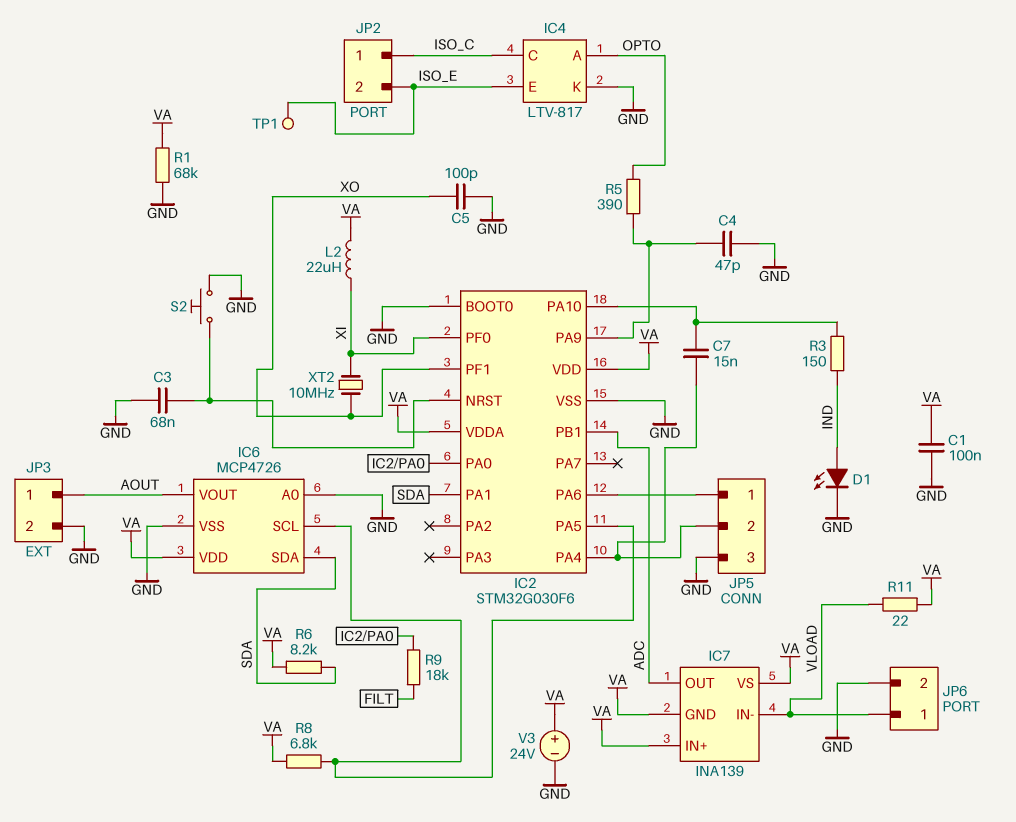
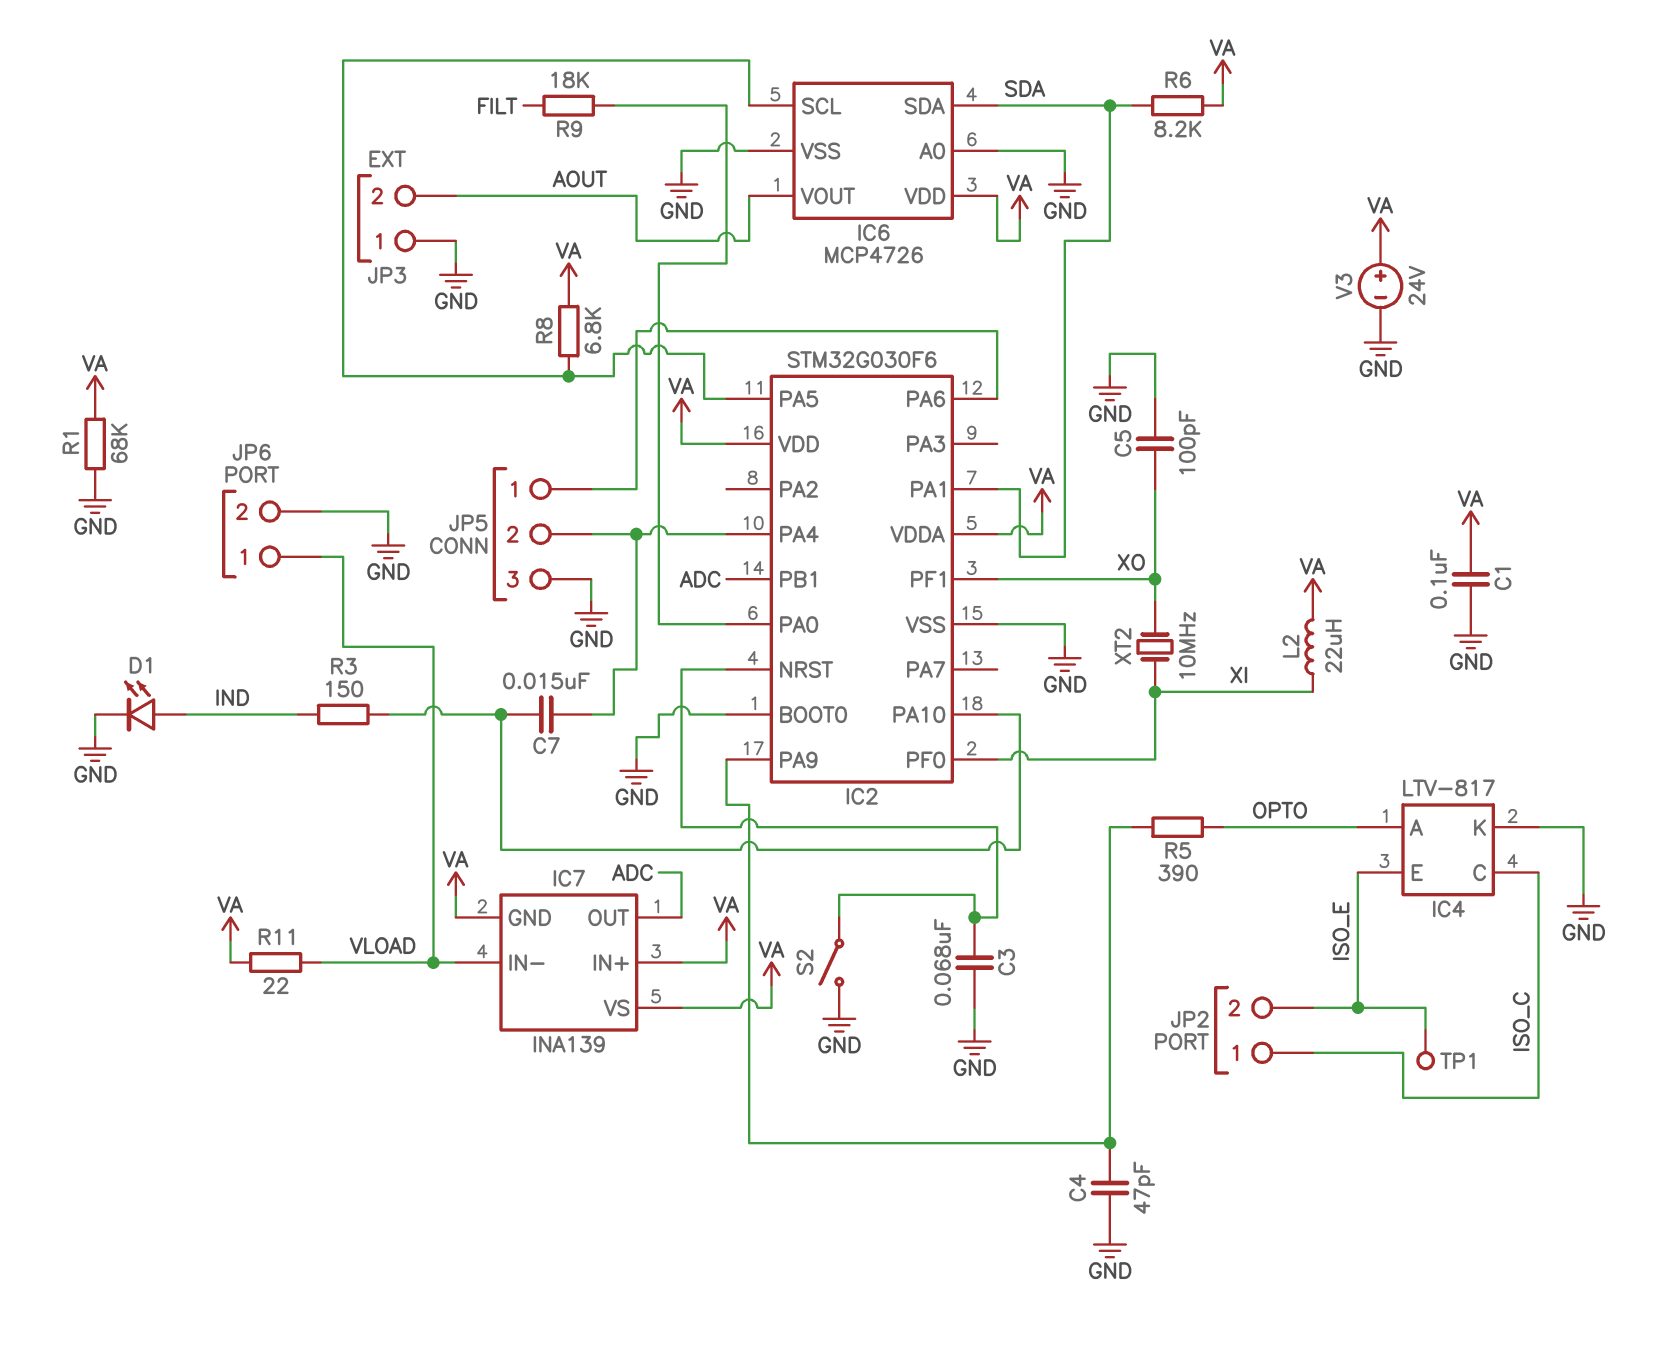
JP3 pin 1: AOUT -> GND
JP3 pin 2: GND -> AOUT
S2: button (GND, IC2/NRST) -> switch (GND, IC2/NRST)

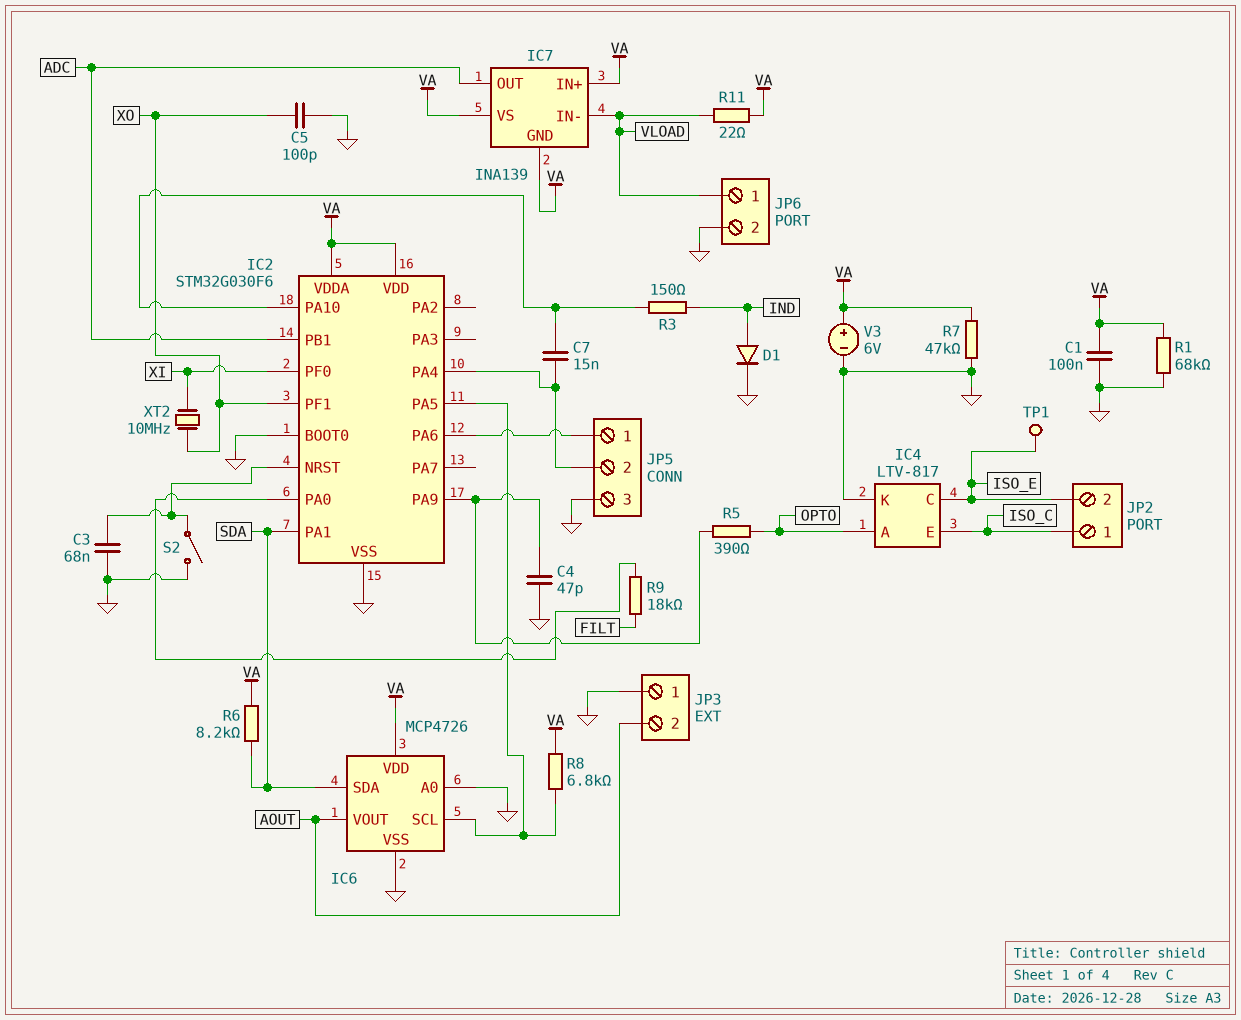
D1: LED (A IND, K GND) -> diode (A IND, K GND)
IC4 pin C: ISO_C -> ISO_E
IC4 pin E: ISO_E -> ISO_C
L2: 22uH (VA, XI) -> none
R7: none -> 47k (GND, VA)
V3: 24V (plus VA, minus GND) -> 6V (plus VA, minus GND)

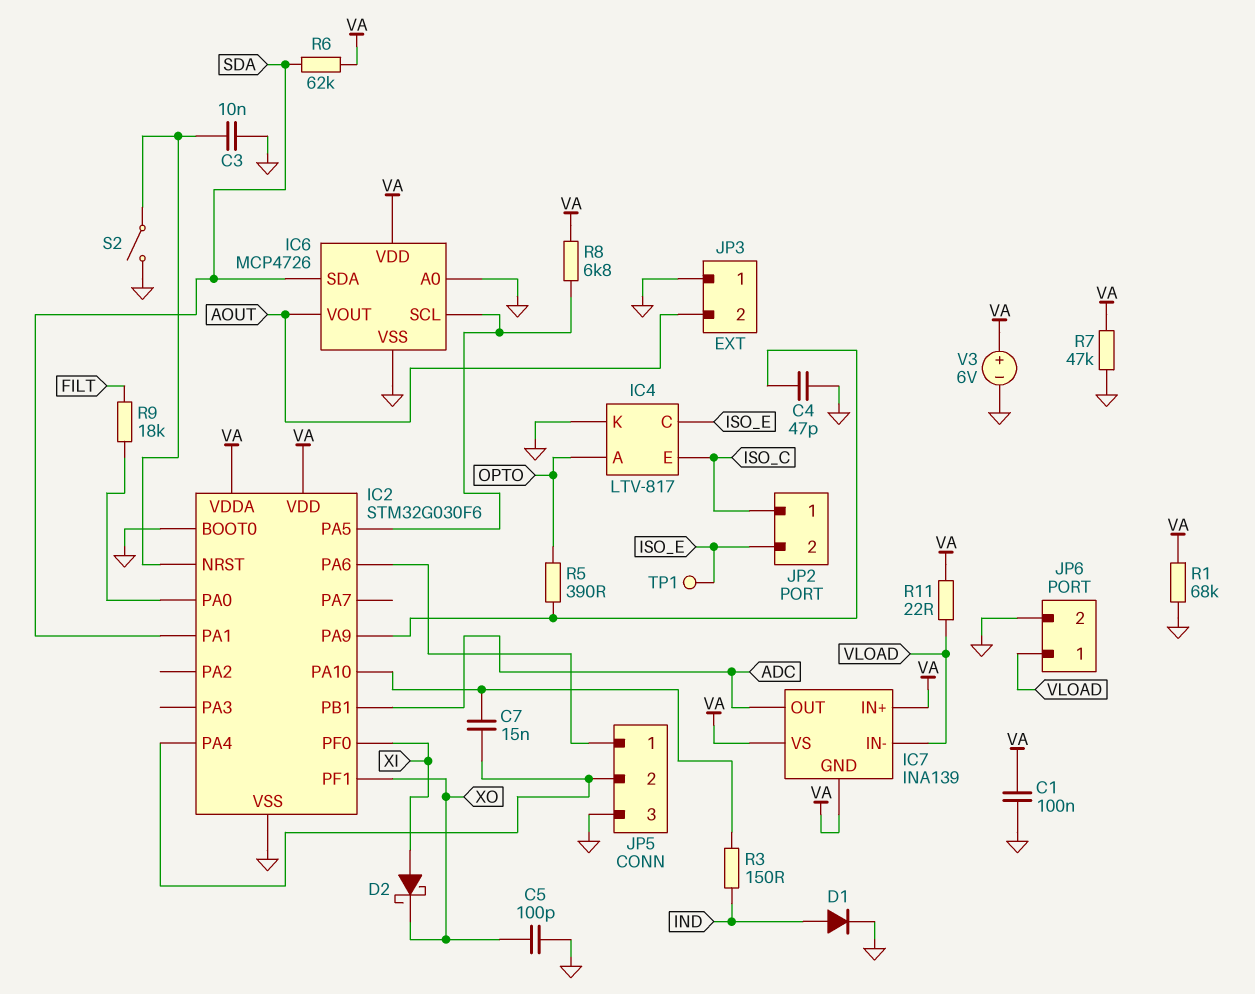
C3: 68nF (GND, IC2/NRST) -> 10nF (GND, IC2/NRST)
D2: none -> schottky (A XI, K XO)
R6: 8.2k (SDA, VA) -> 62k (SDA, VA)
XT2: 10MHz (XI, XO) -> none

